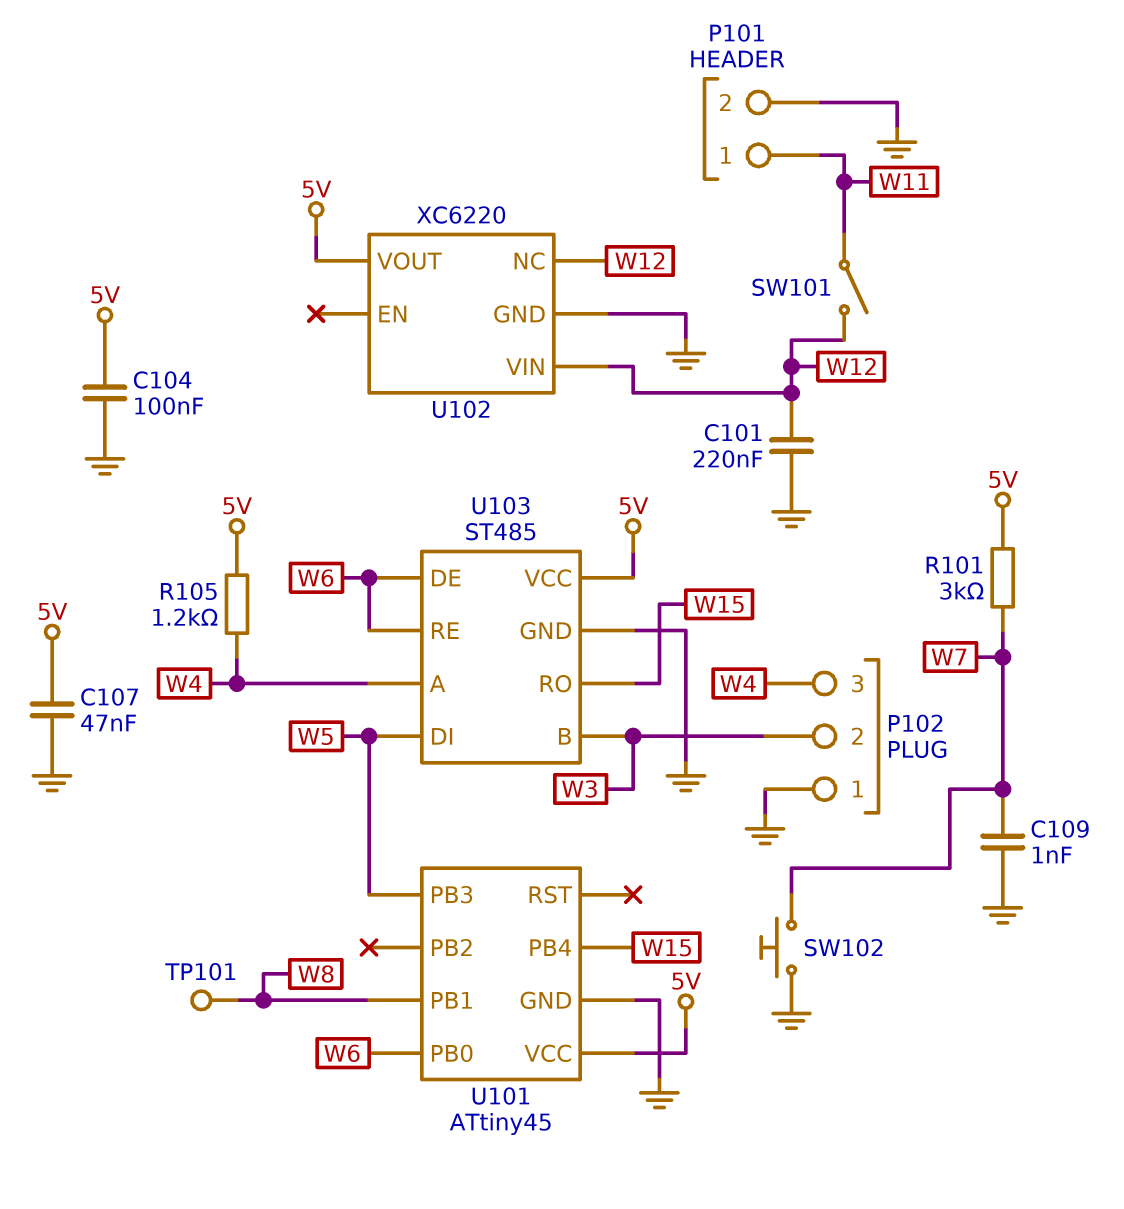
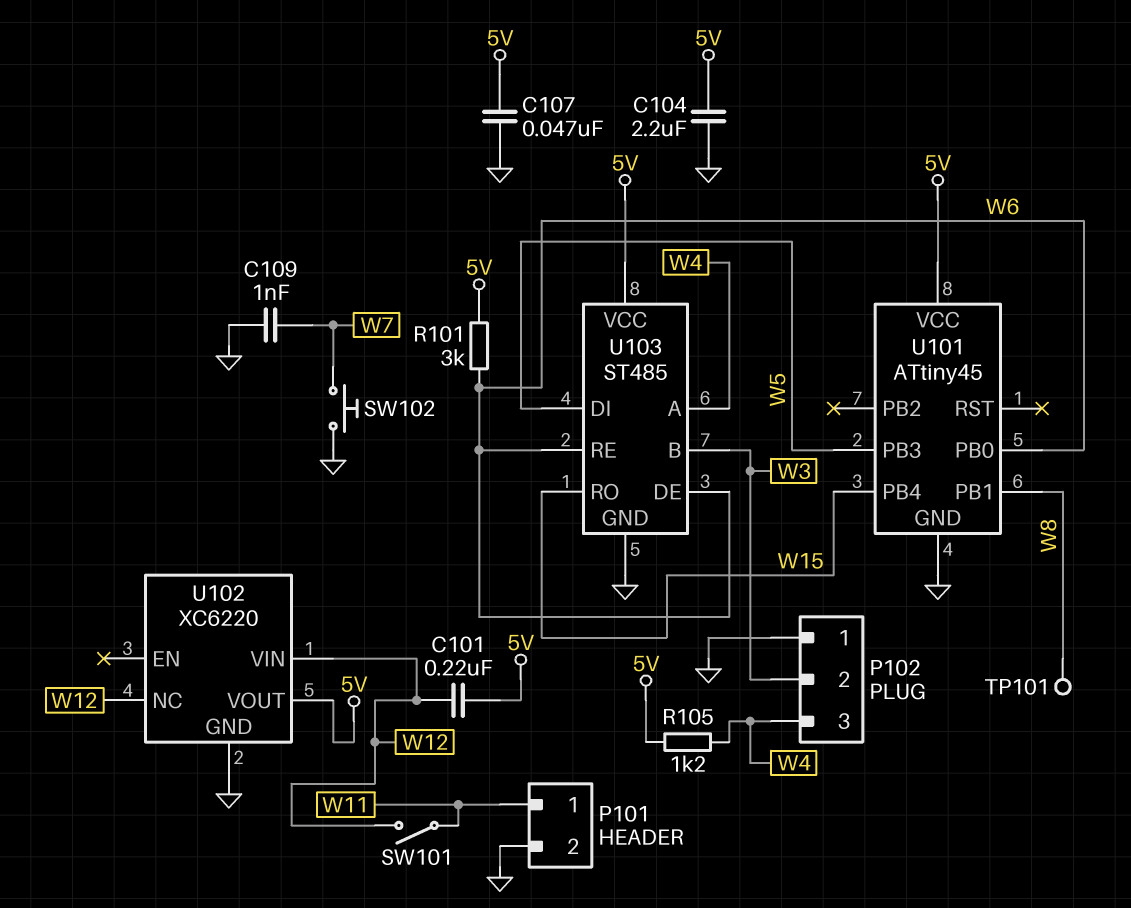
C101: 220nF (GND, W12) -> 220nF (5V, W12)
C104: 100nF (5V, GND) -> 2.2uF (5V, GND)
R101: 3k (5V, W7) -> 3k (5V, W6)

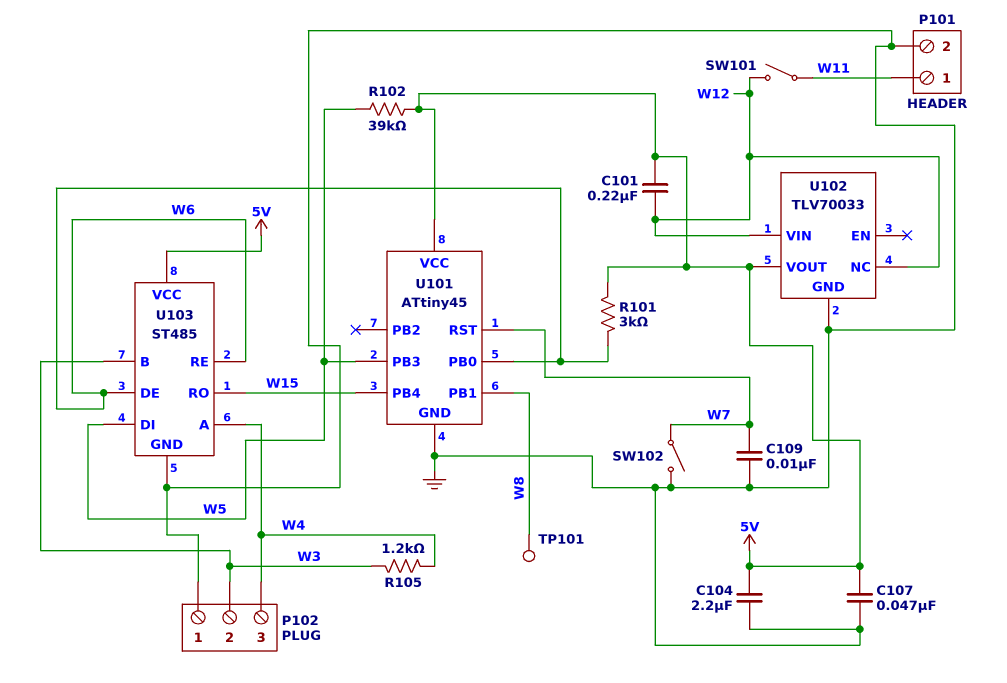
C109: 1nF (GND, W7) -> 10nF (GND, W7)
R102: none -> 39k (5V, W5)
R105: 1.2k (5V, W4) -> 1.2k (W3, W4)
SW102: button (GND, W7) -> switch (GND, W7)
U101 pin RST: none -> W7
U102: XC6220 -> TLV70033

